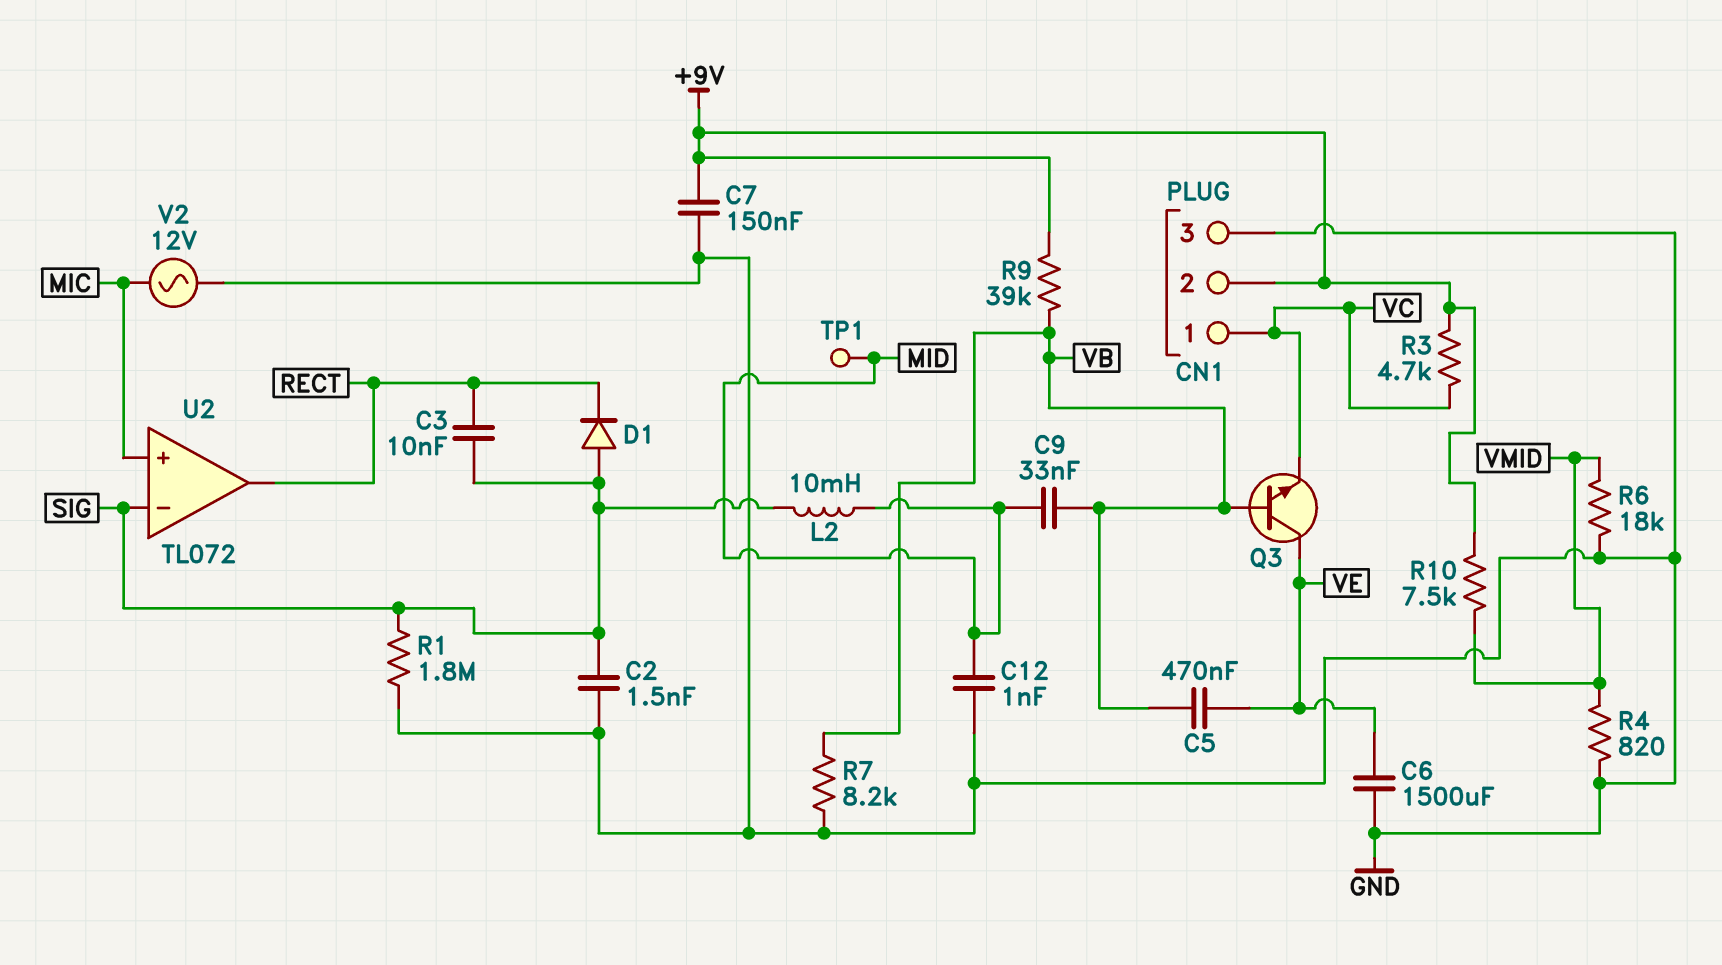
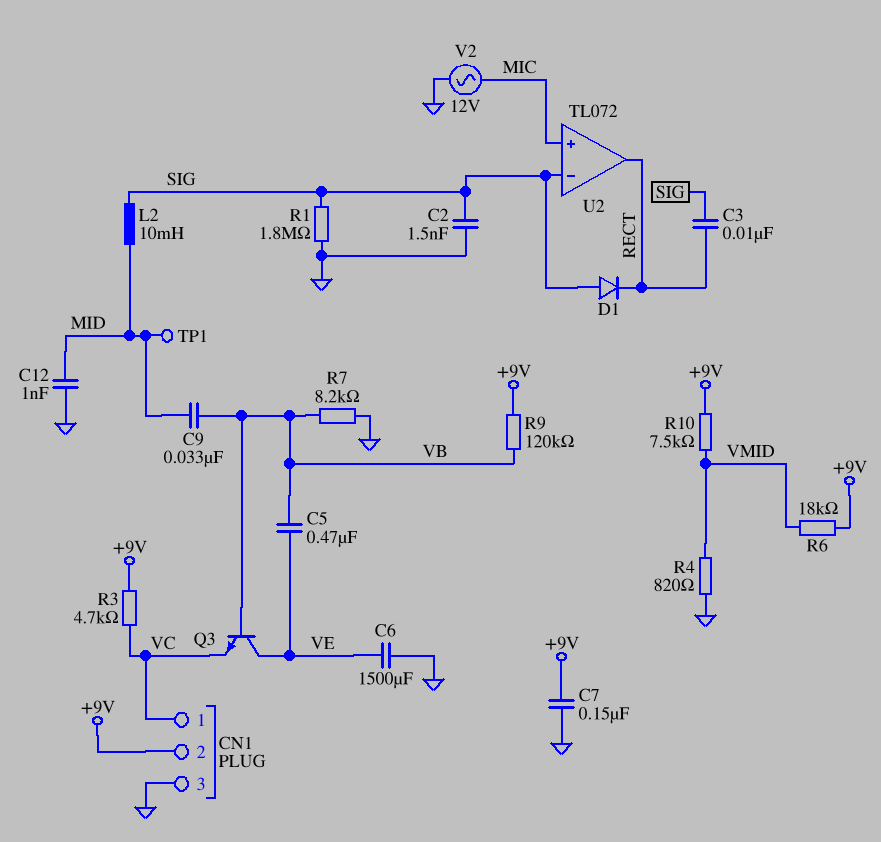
R6: 18k (GND, VMID) -> 18k (+9V, VMID)
R9: 39k (+9V, VB) -> 120k (+9V, VB)

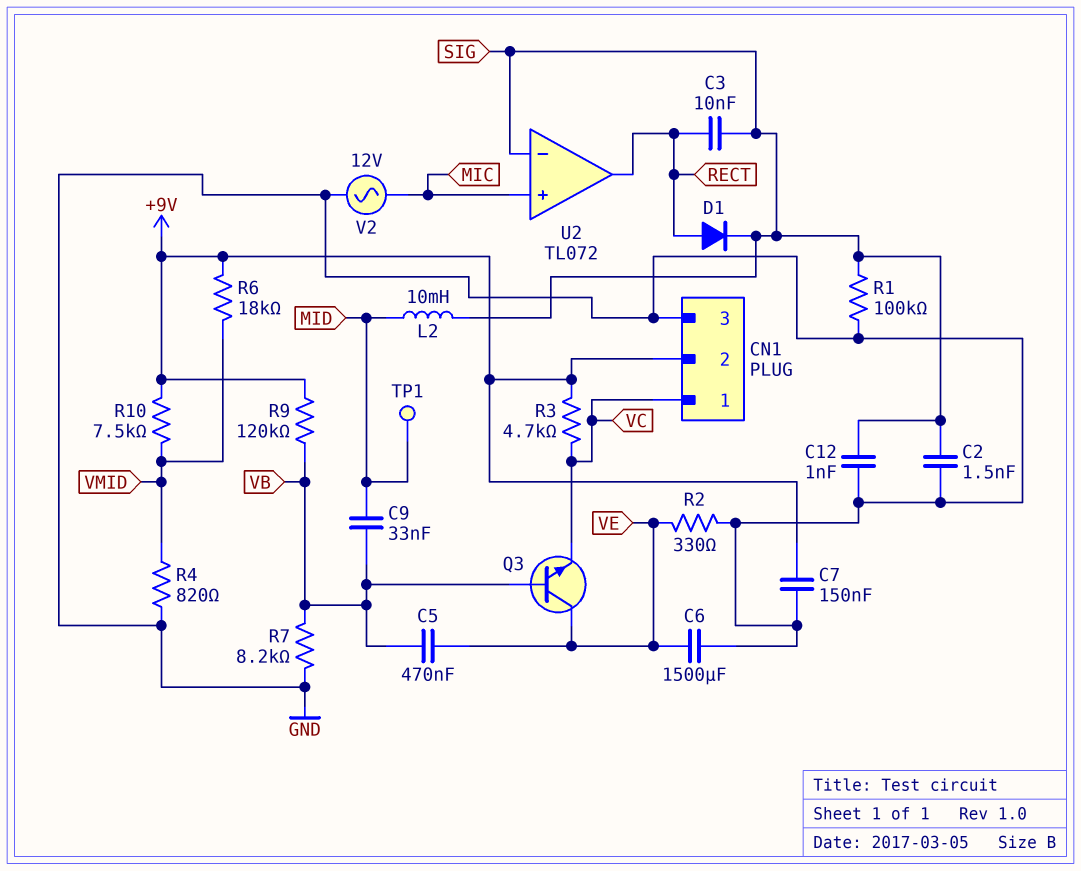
C12: 1nF (GND, MID) -> 1nF (GND, SIG)
D1: diode (A SIG, K RECT) -> diode (A RECT, K SIG)
R1: 1.8M (GND, SIG) -> 100k (GND, SIG)
R2: none -> 330 (GND, VE)

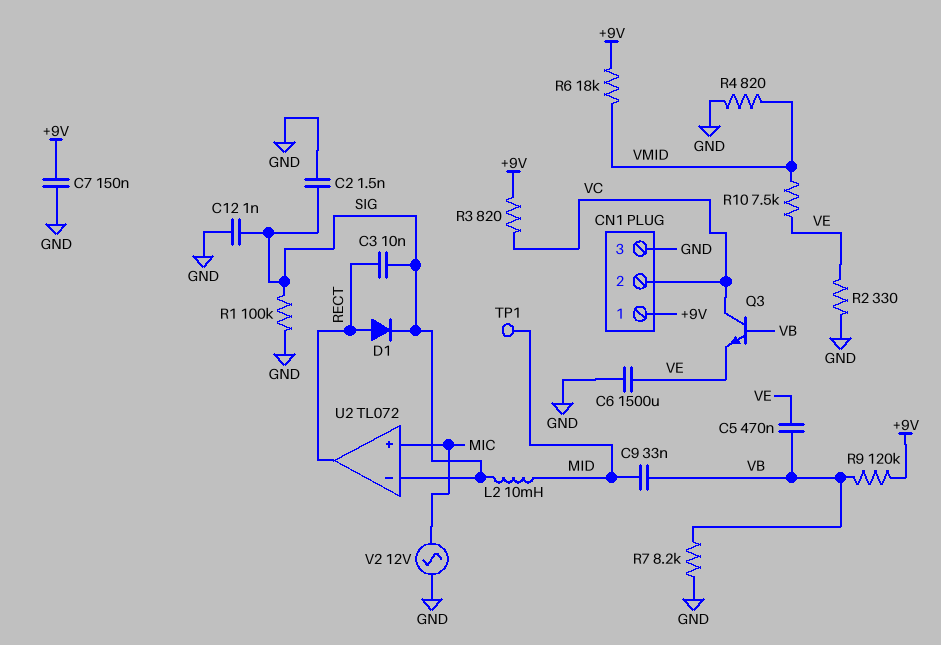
CN1 pin 1: VC -> +9V
CN1 pin 2: +9V -> VC
Q3: NPN (B VB, C VE, E VC) -> NPN (B VB, C VC, E VE)
R3: 4.7k (+9V, VC) -> 820 (+9V, VC)
R10: 7.5k (+9V, VMID) -> 7.5k (VE, VMID)

